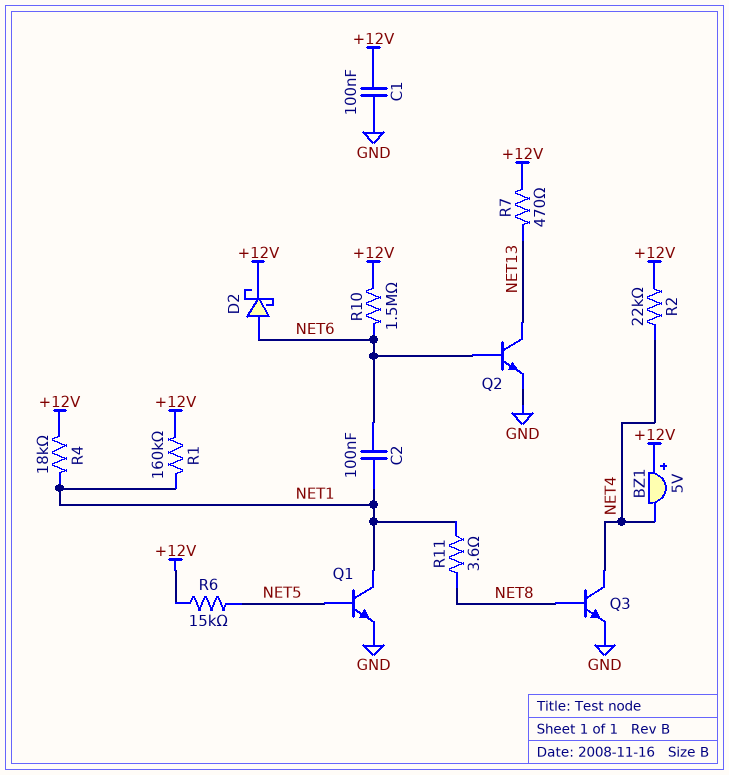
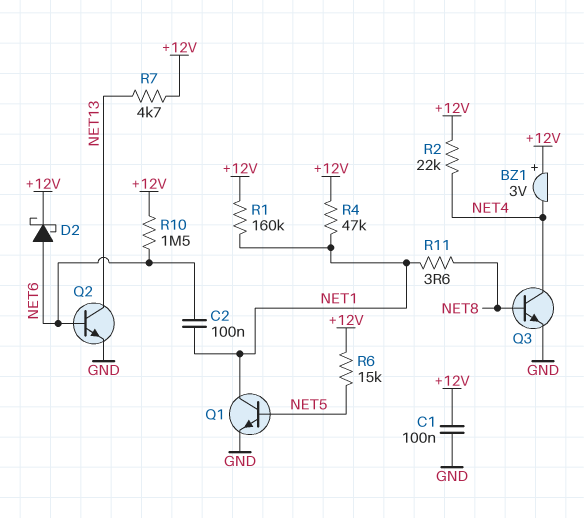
BZ1: buzzer 5V (plus +12V, minus NET4) -> buzzer 3V (plus +12V, minus NET4)
R4: 18k (+12V, NET1) -> 47k (+12V, NET1)
R7: 470 (+12V, NET13) -> 4.7k (+12V, NET13)

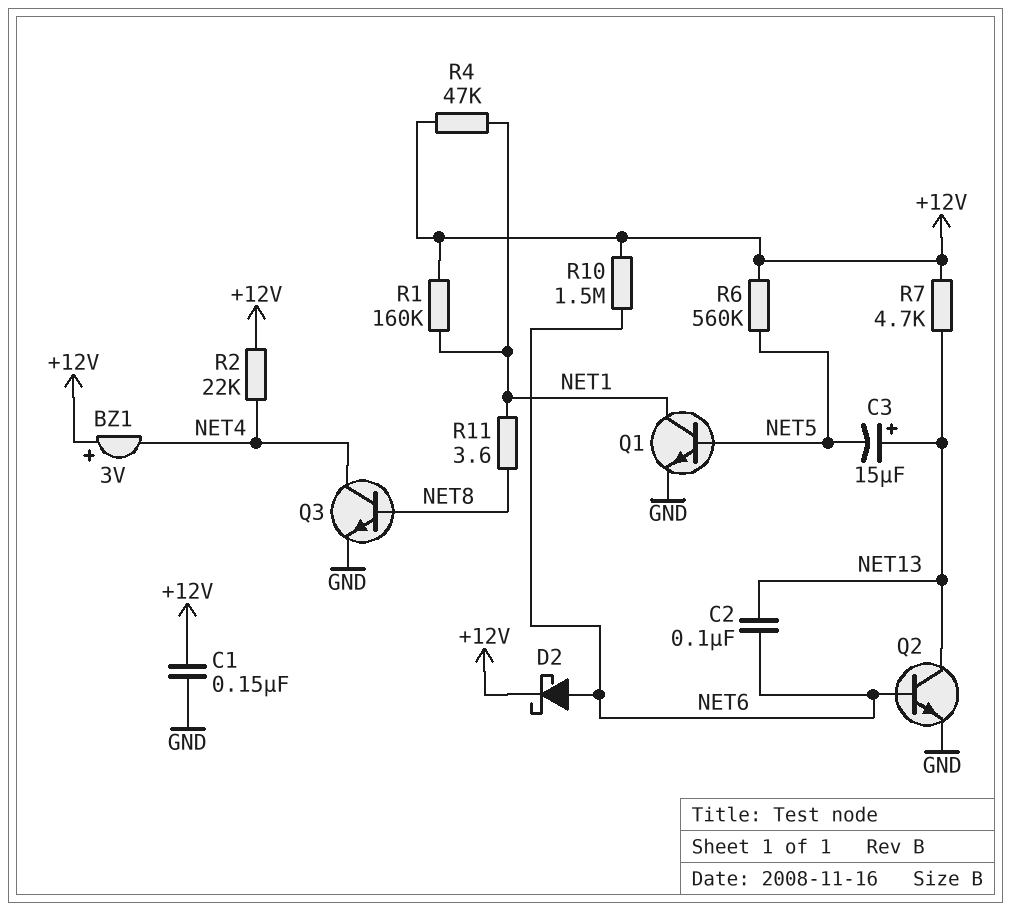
C1: 100nF (+12V, GND) -> 150nF (+12V, GND)
C2: 100nF (NET1, NET6) -> 100nF (NET6, NET13)
C3: none -> 15uF (plus NET13, minus NET5)
R6: 15k (+12V, NET5) -> 560k (+12V, NET5)

